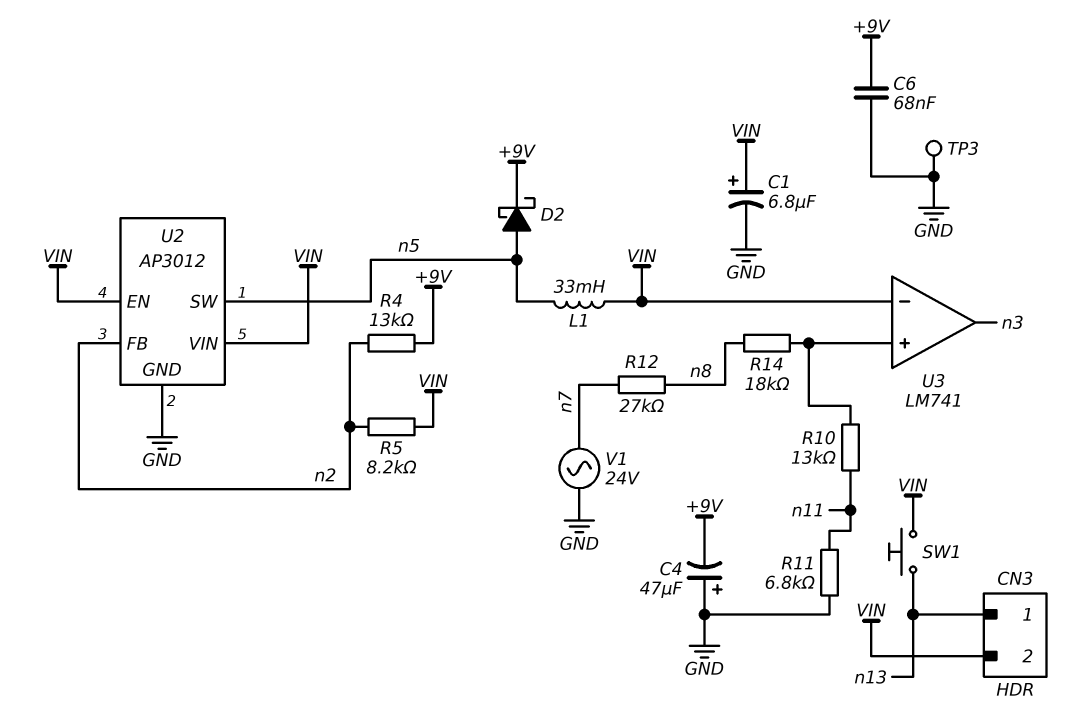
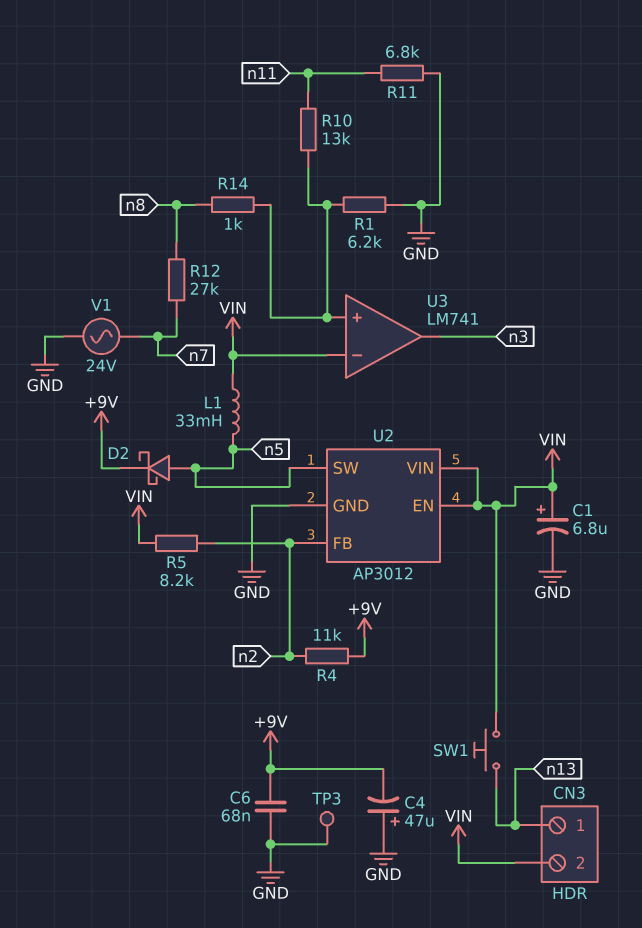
R1: none -> 6.2k (GND, U3/in+)
R4: 13k (+9V, n2) -> 11k (+9V, n2)
R14: 18k (U3/in+, n8) -> 1k (U3/in+, n8)

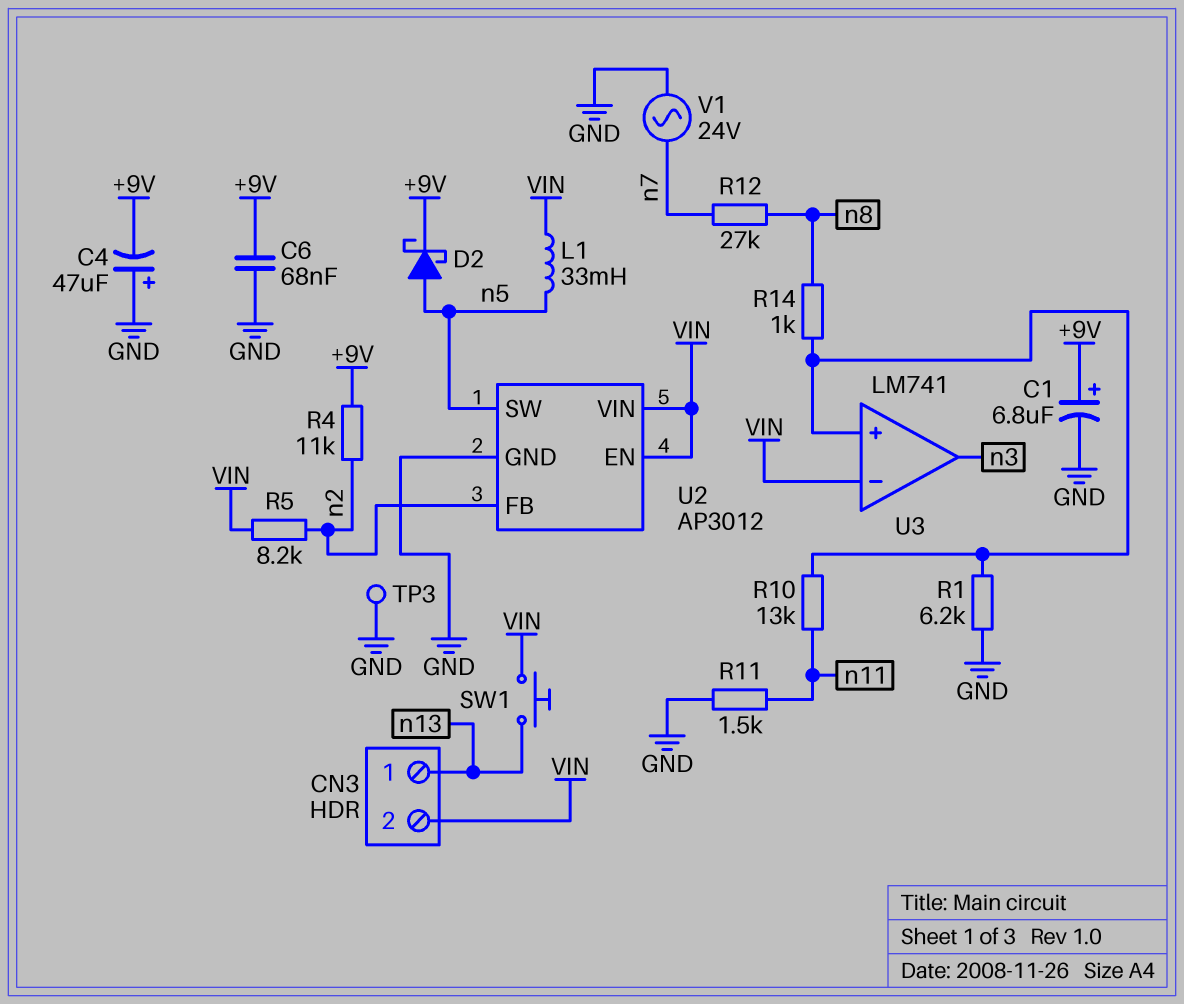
C1: 6.8uF (plus VIN, minus GND) -> 6.8uF (plus +9V, minus GND)
R11: 6.8k (GND, n11) -> 1.5k (GND, n11)

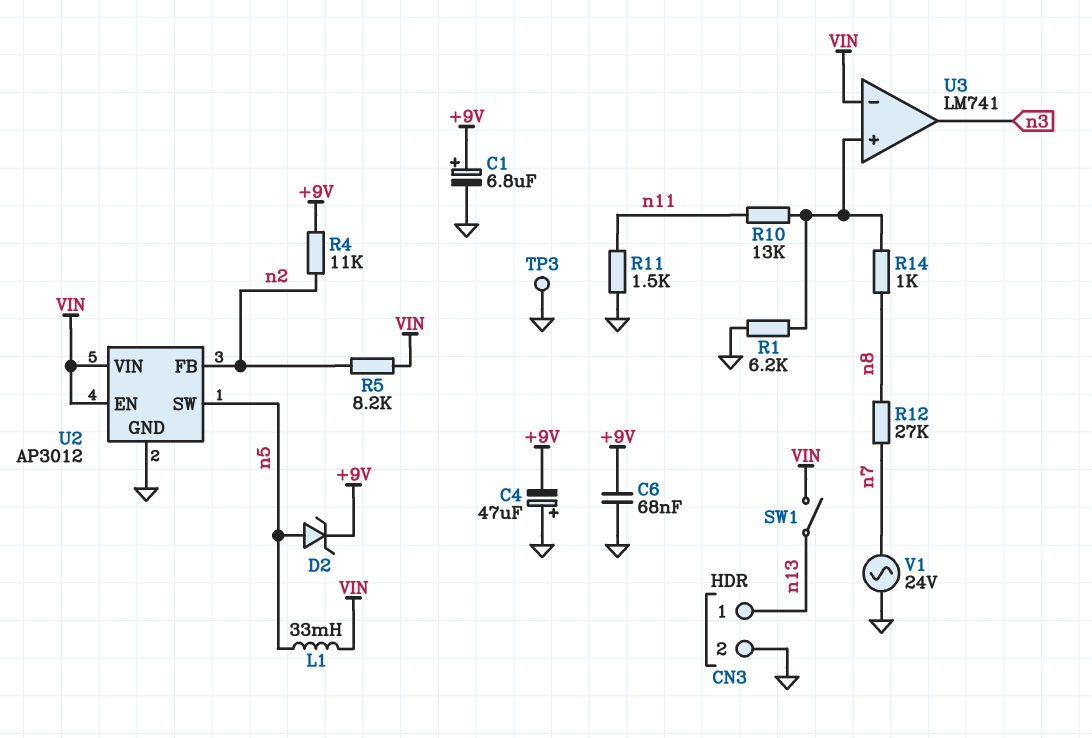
CN3 pin 2: VIN -> GND
D2: schottky (A n5, K +9V) -> zener (A n5, K +9V)
SW1: button (VIN, n13) -> switch (VIN, n13)

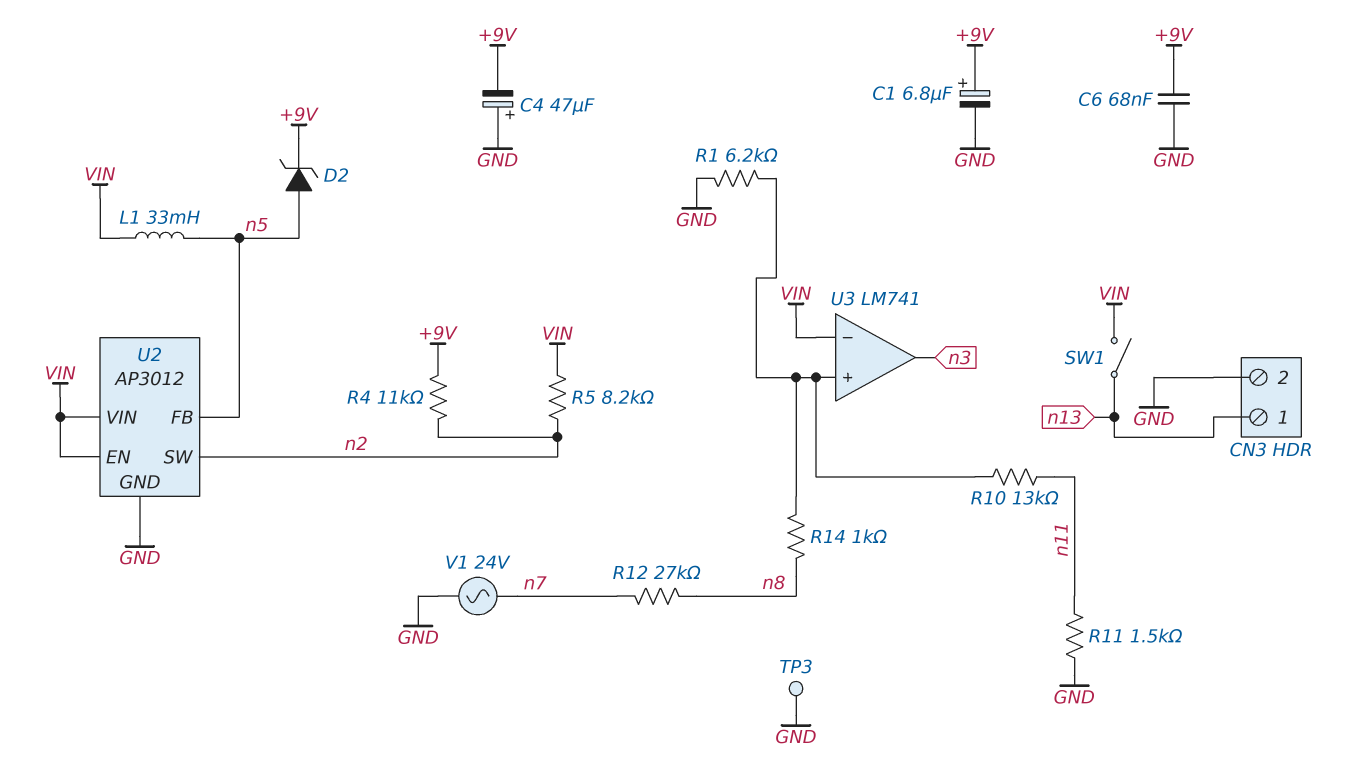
U2 pin FB: n2 -> n5
U2 pin SW: n5 -> n2

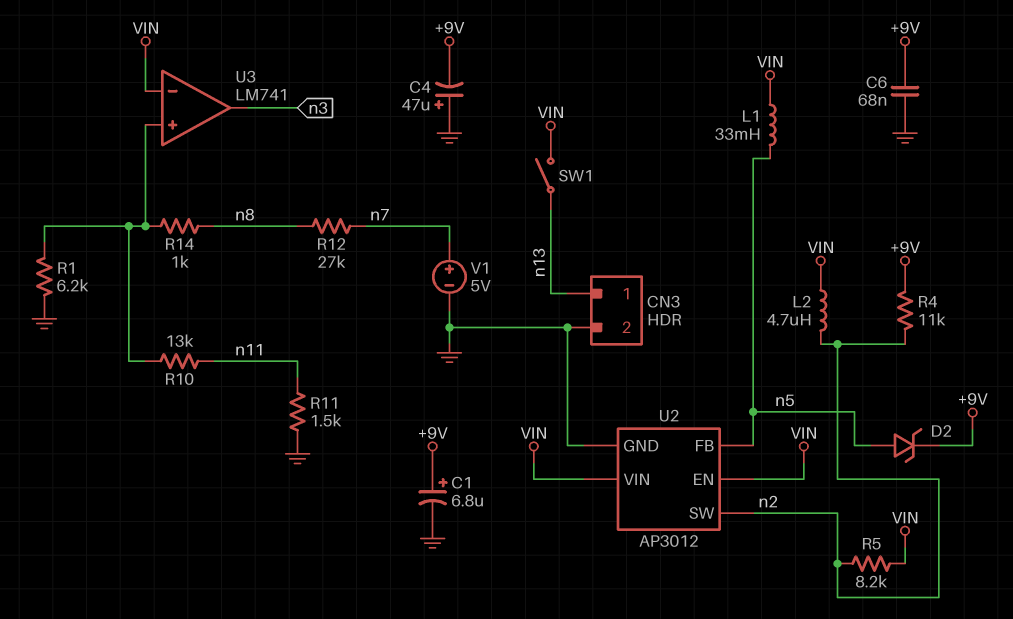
L2: none -> 4.7uH (VIN, n2)
TP3: test point (GND) -> none
V1: AC 24V (GND, n7) -> 5V (plus n7, minus GND)

